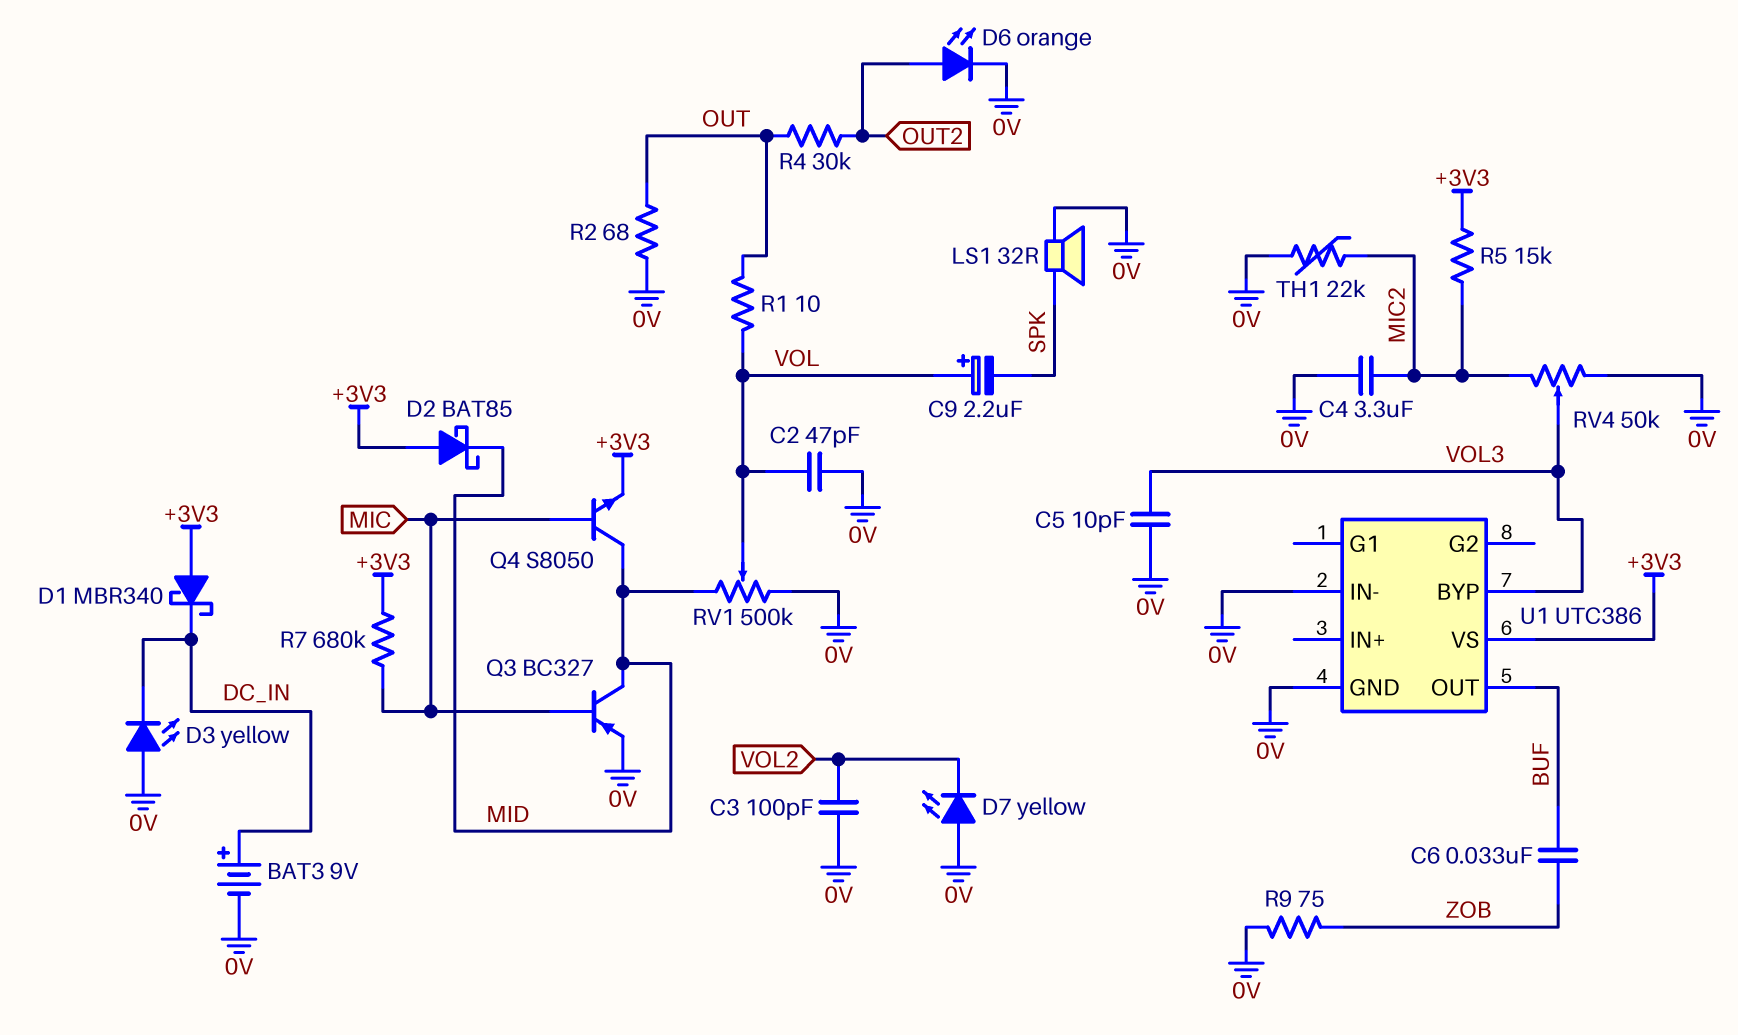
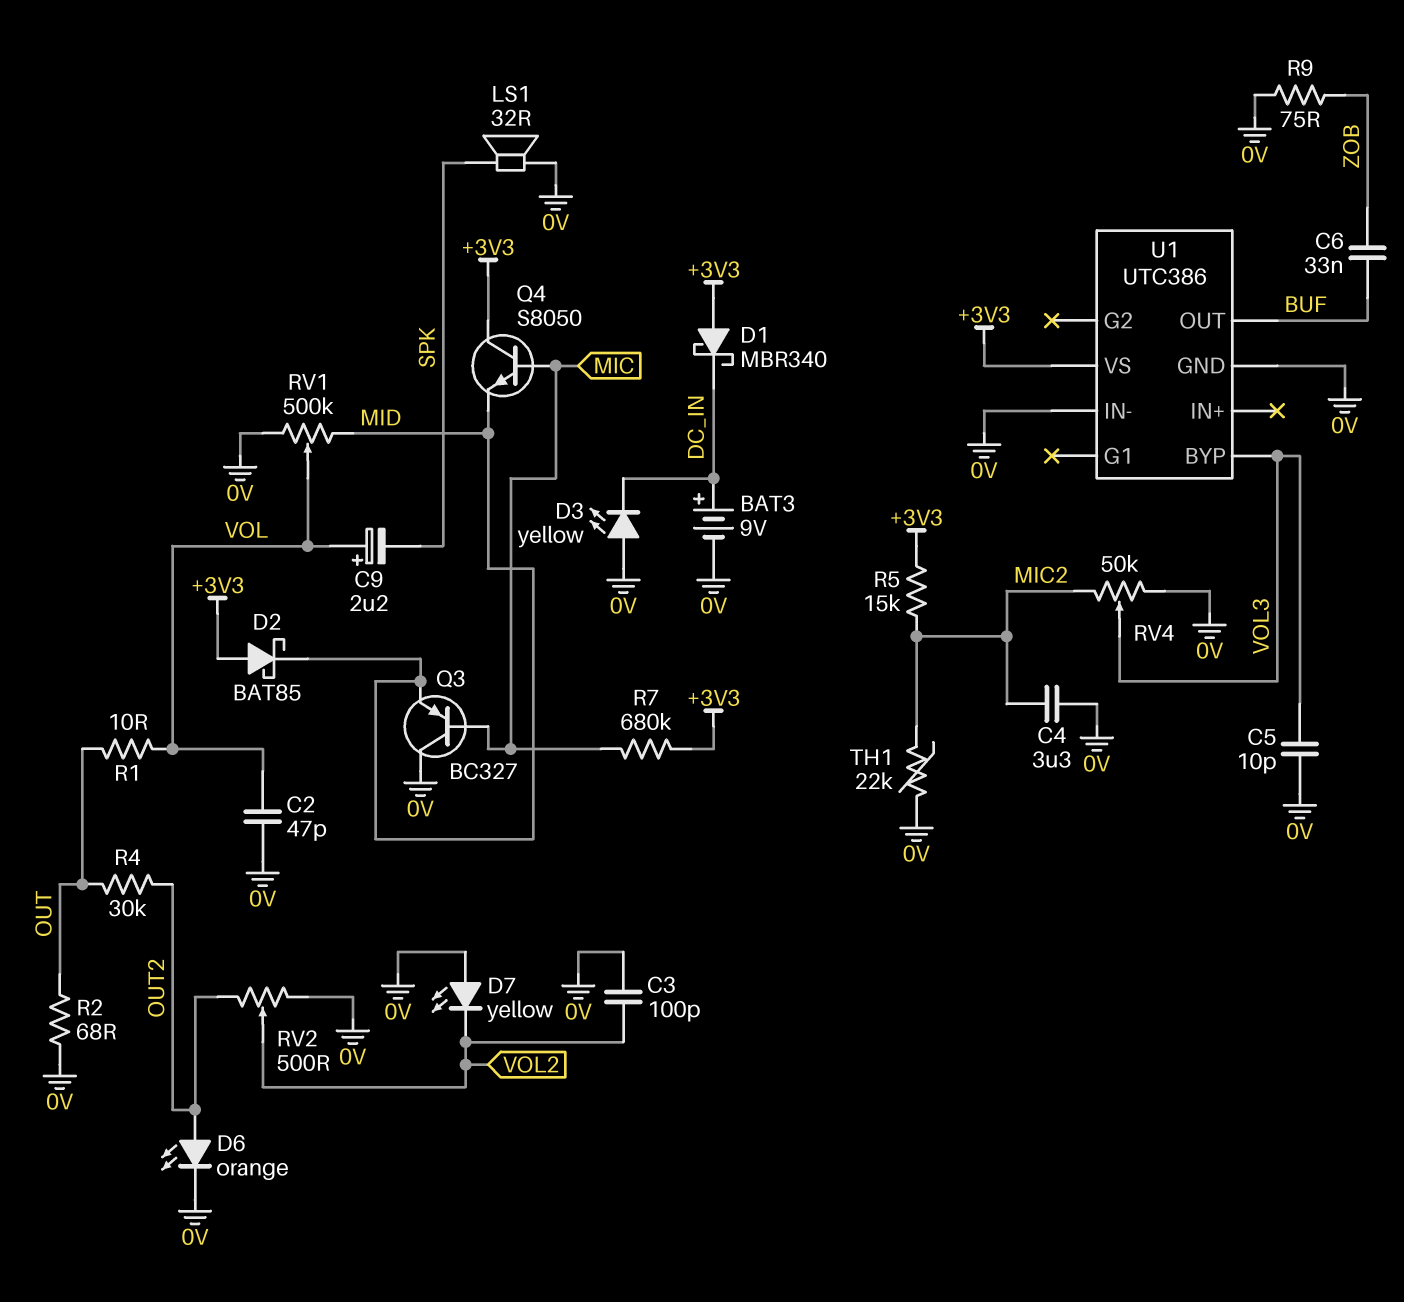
Q3: PNP BC327 (B MIC, C MID, E 0V) -> PNP BC327 (B MIC, C 0V, E MID)
Q4: NPN S8050 (B MIC, C MID, E +3V3) -> NPN S8050 (B MIC, C +3V3, E MID)
RV2: none -> 500 (0V, OUT2, wiper VOL2)

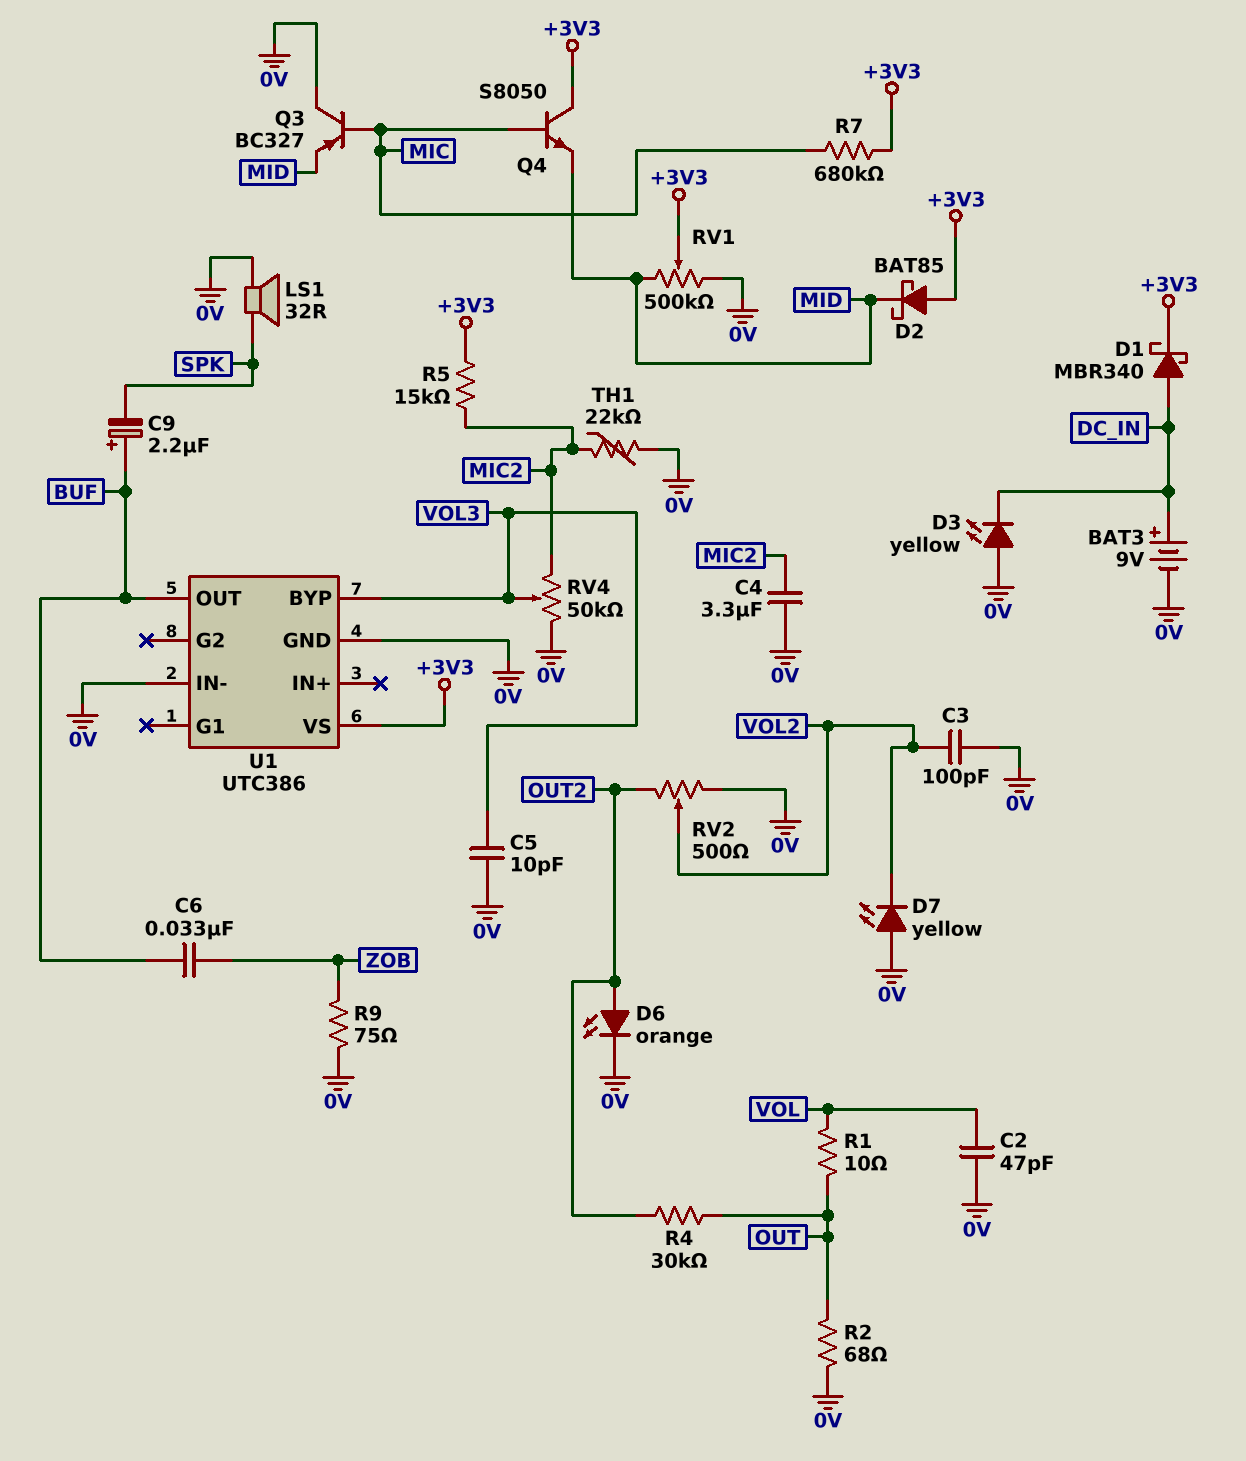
C9: 2.2uF (plus VOL, minus SPK) -> 2.2uF (plus BUF, minus SPK)
D1: schottky MBR340 (A +3V3, K DC_IN) -> schottky MBR340 (A DC_IN, K +3V3)
RV1: 500k (0V, MID, wiper VOL) -> 500k (0V, MID, wiper +3V3)

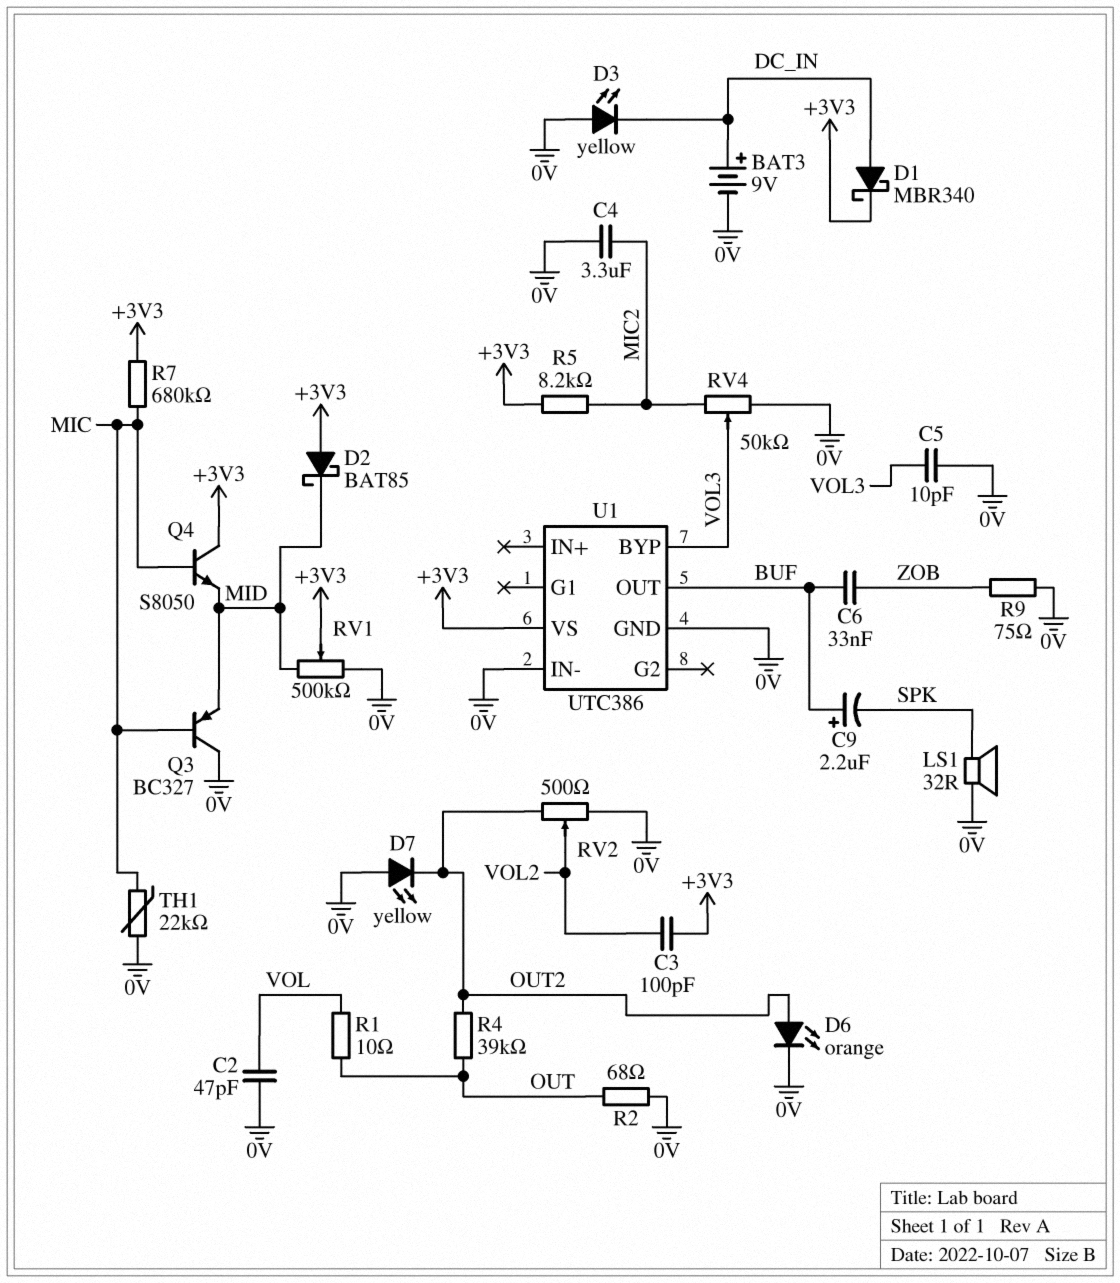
C3: 100pF (0V, VOL2) -> 100pF (+3V3, VOL2)
D7: LED yellow (A 0V, K VOL2) -> LED yellow (A 0V, K OUT2)
R4: 30k (OUT, OUT2) -> 39k (OUT, OUT2)
R5: 15k (+3V3, MIC2) -> 8.2k (+3V3, MIC2)
TH1: 22k (0V, MIC2) -> 22k (0V, MIC)

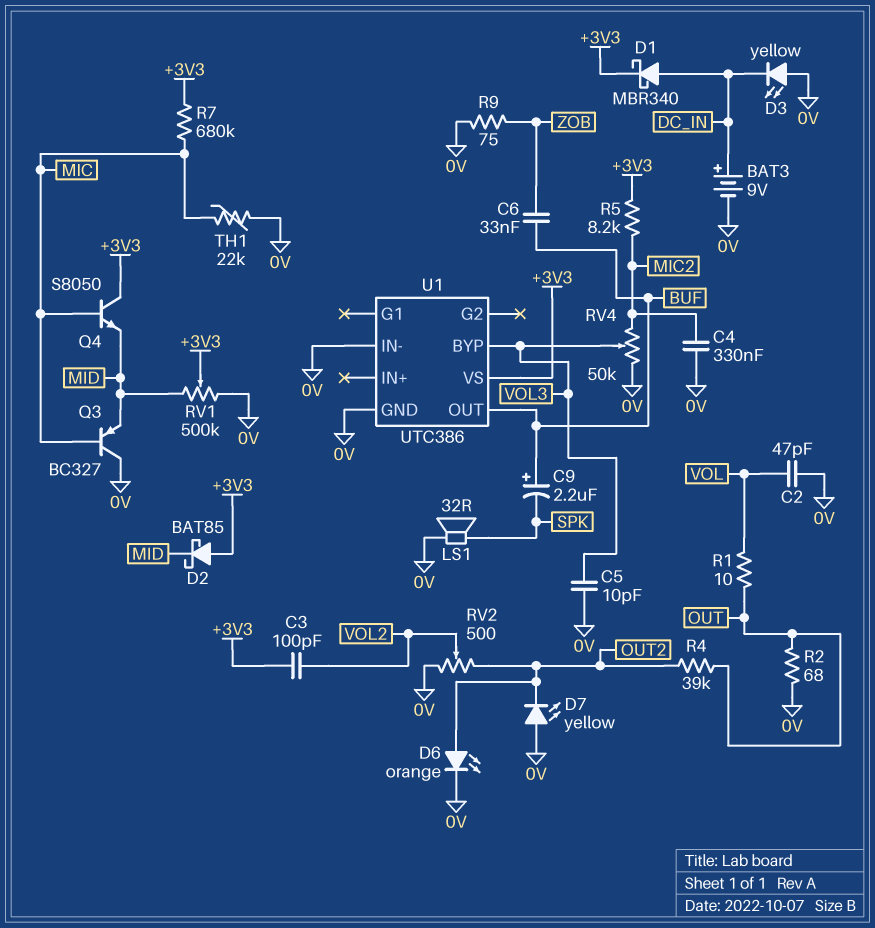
C4: 3.3uF (0V, MIC2) -> 330nF (0V, MIC2)

